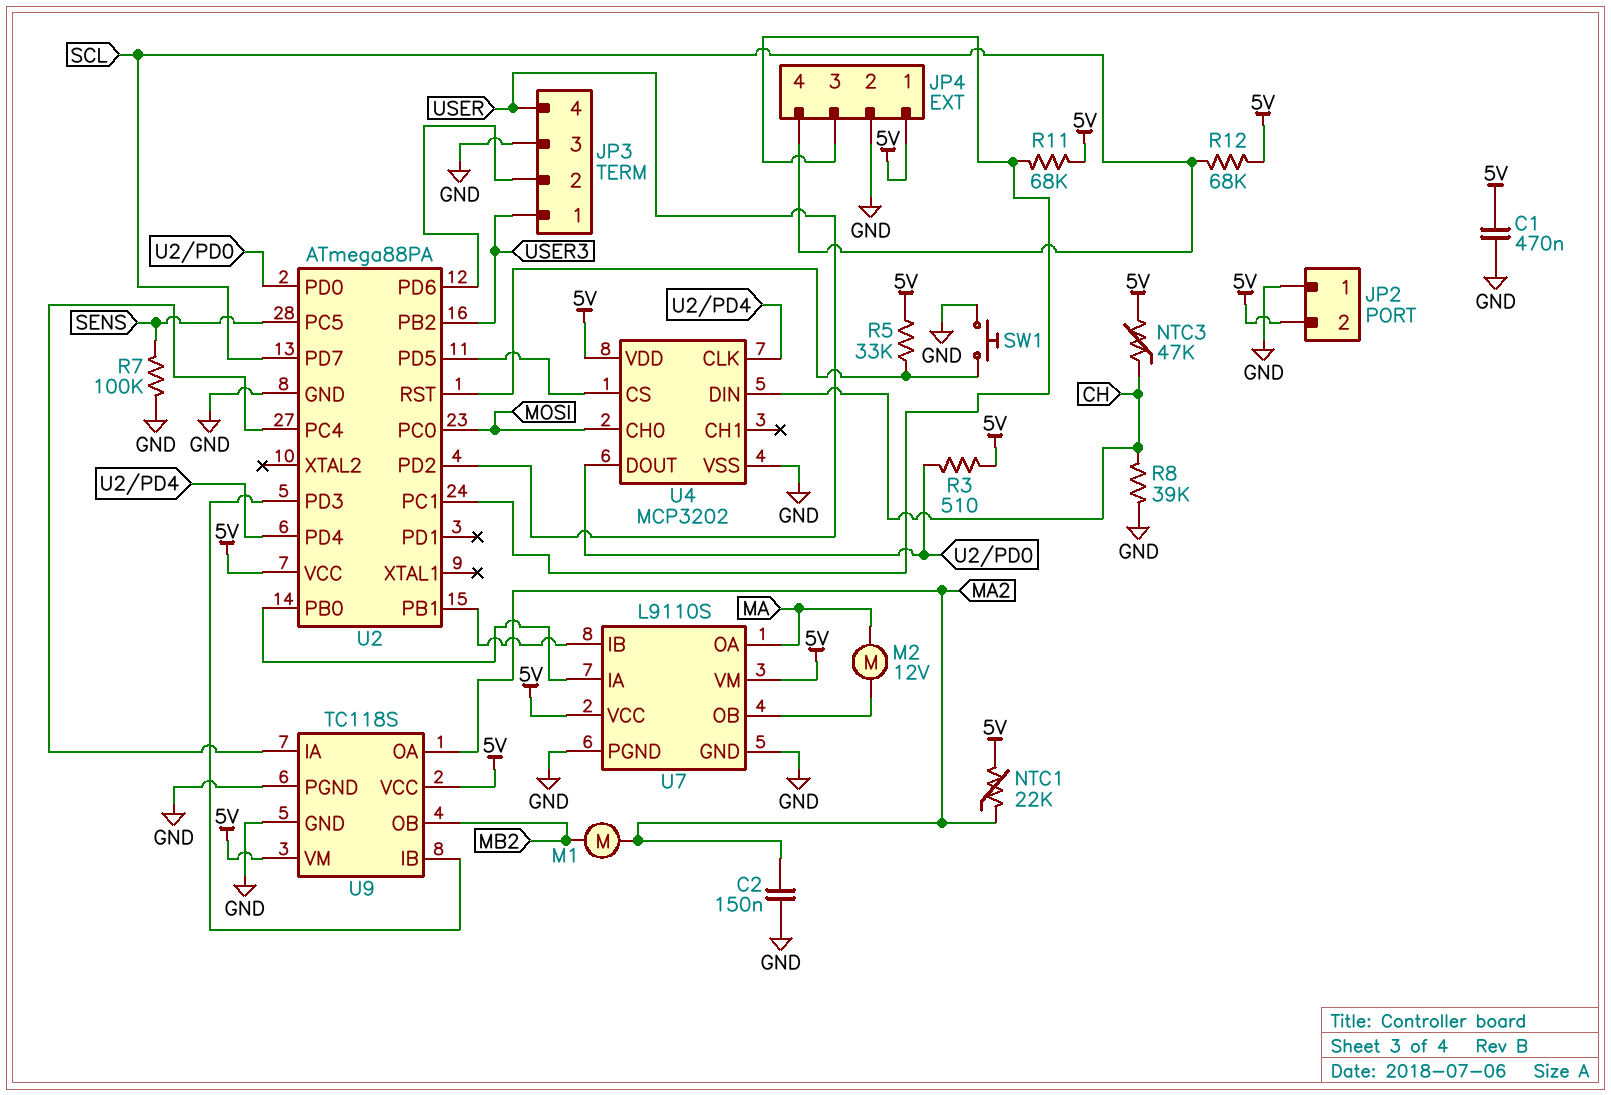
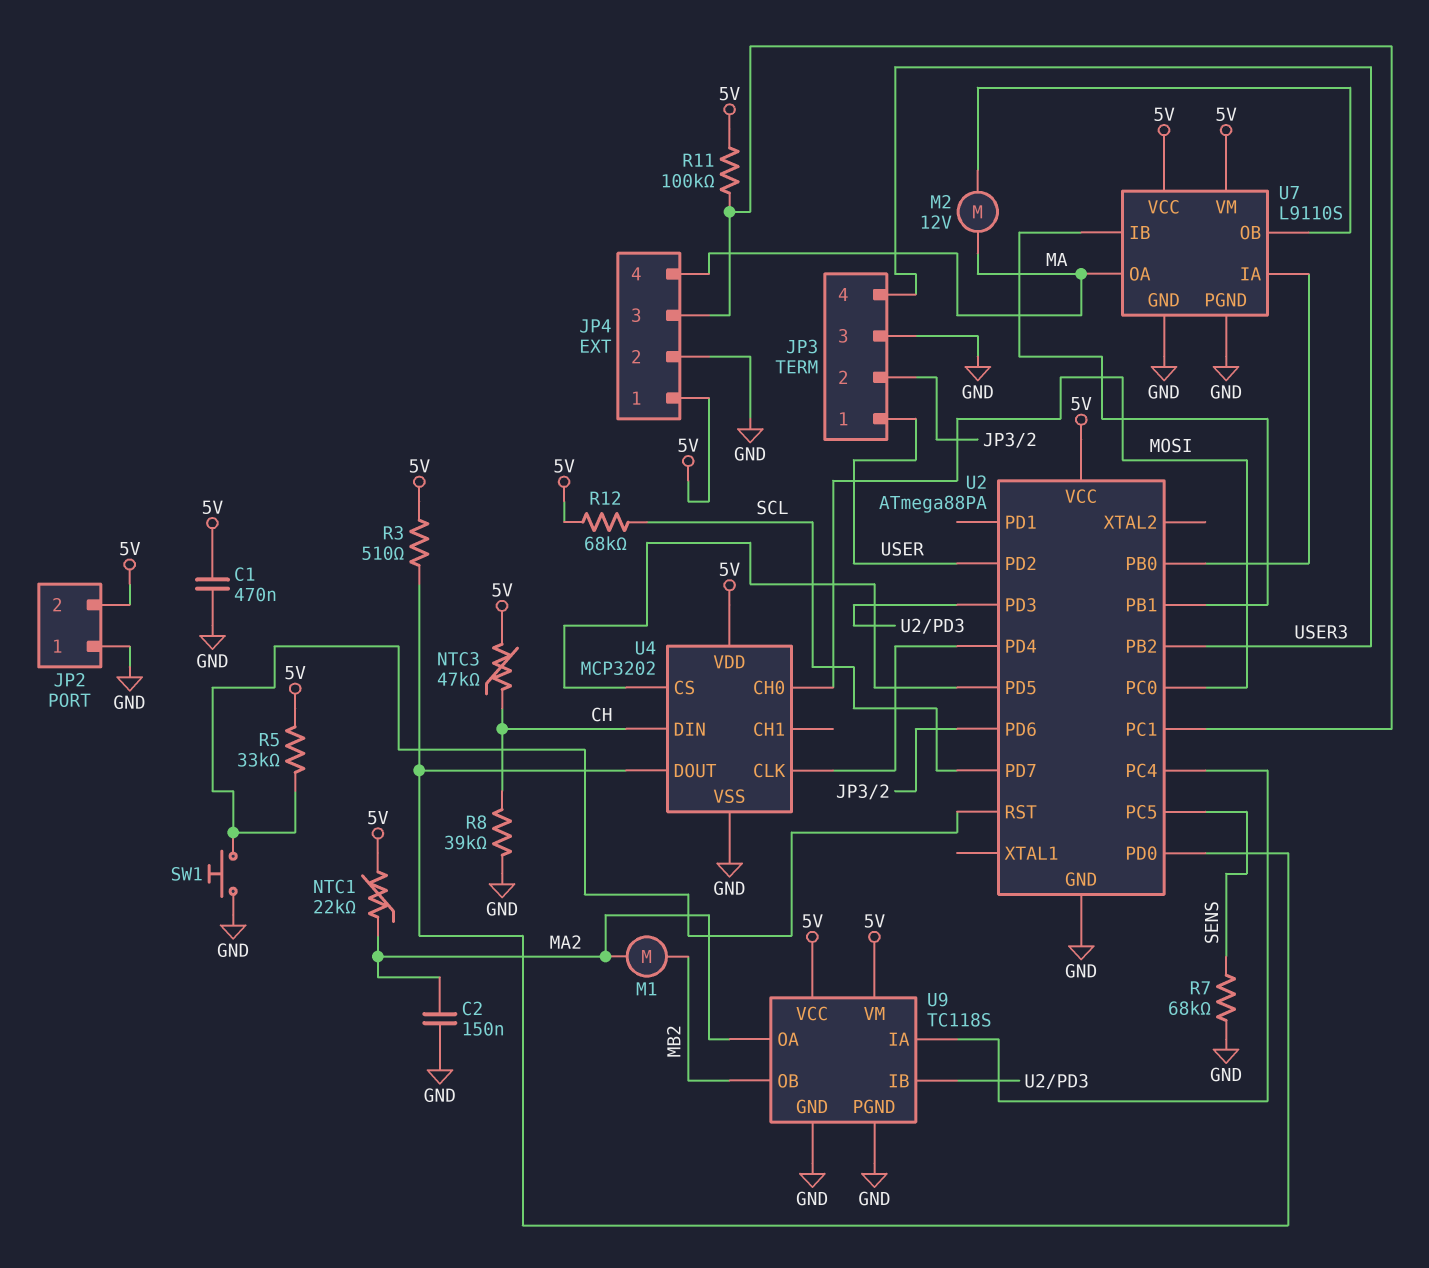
JP3 pin 1: USER3 -> USER
JP3 pin 4: USER -> USER3
JP4 pin 4: SCL -> MA
R7: 100k (GND, SENS) -> 68k (GND, SENS)
R11: 68k (5V, JP4/3) -> 100k (5V, JP4/3)

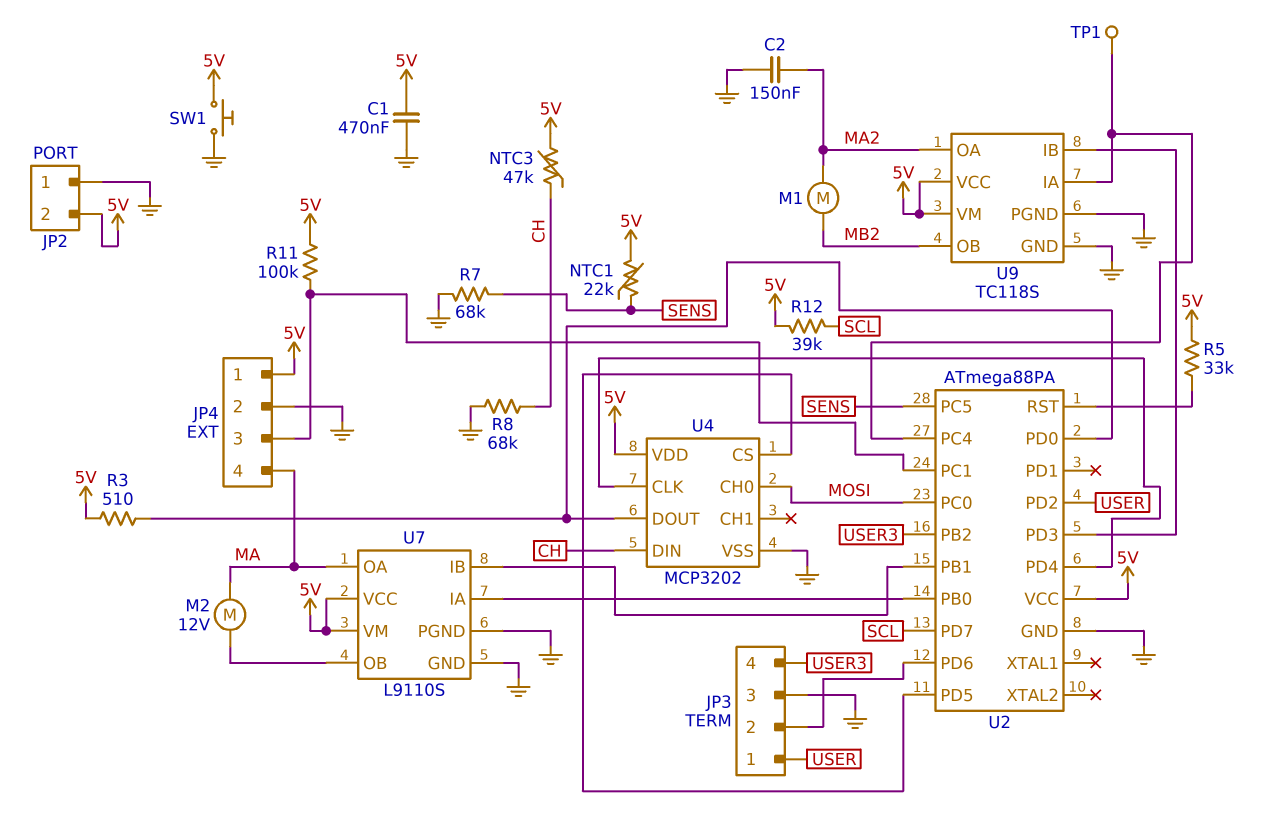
NTC1: 22k (5V, MA2) -> 22k (5V, SENS)
R8: 39k (CH, GND) -> 68k (CH, GND)
R12: 68k (5V, SCL) -> 39k (5V, SCL)
SW1: button (GND, U2/RST) -> button (5V, GND)
TP1: none -> test point (U2/PC4)

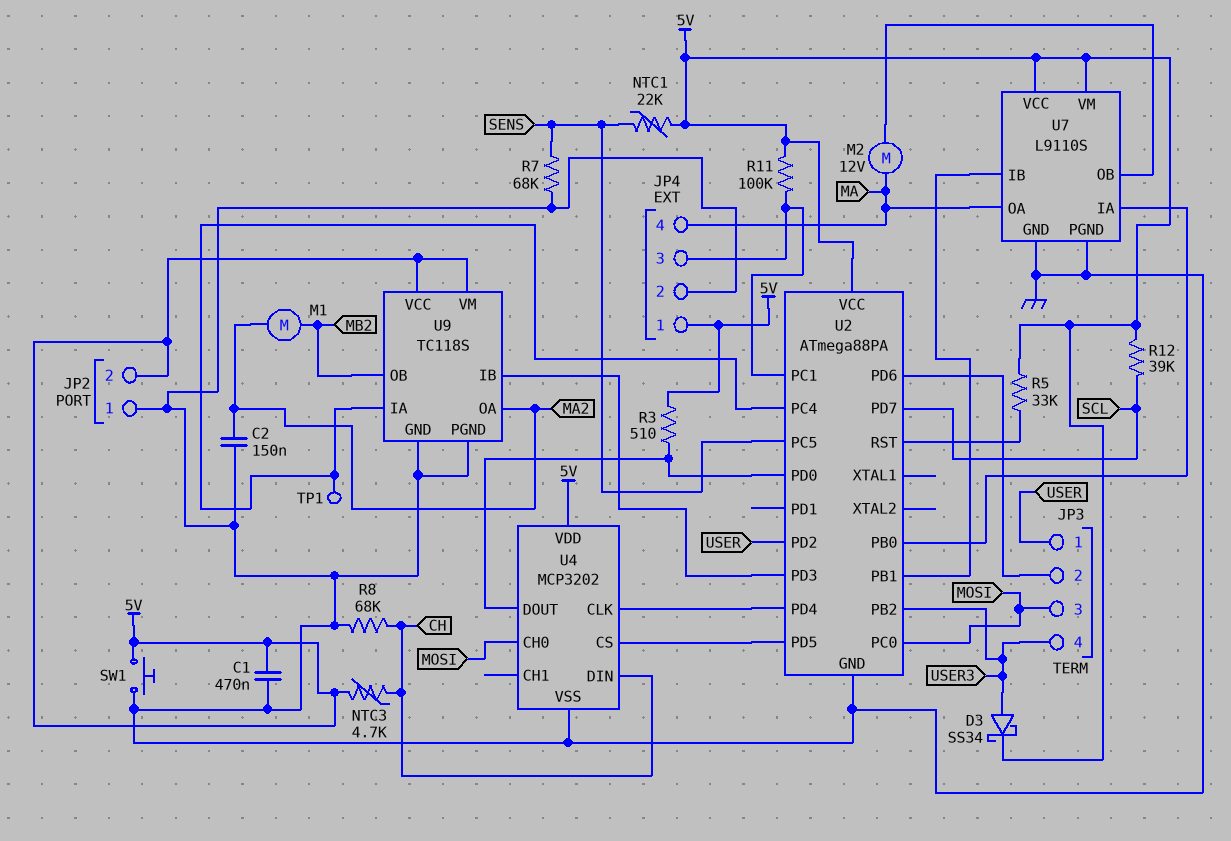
D3: none -> schottky SS34 (A USER3, K 5V)
JP3 pin 3: GND -> MOSI
NTC3: 47k (5V, CH) -> 4.7k (5V, CH)

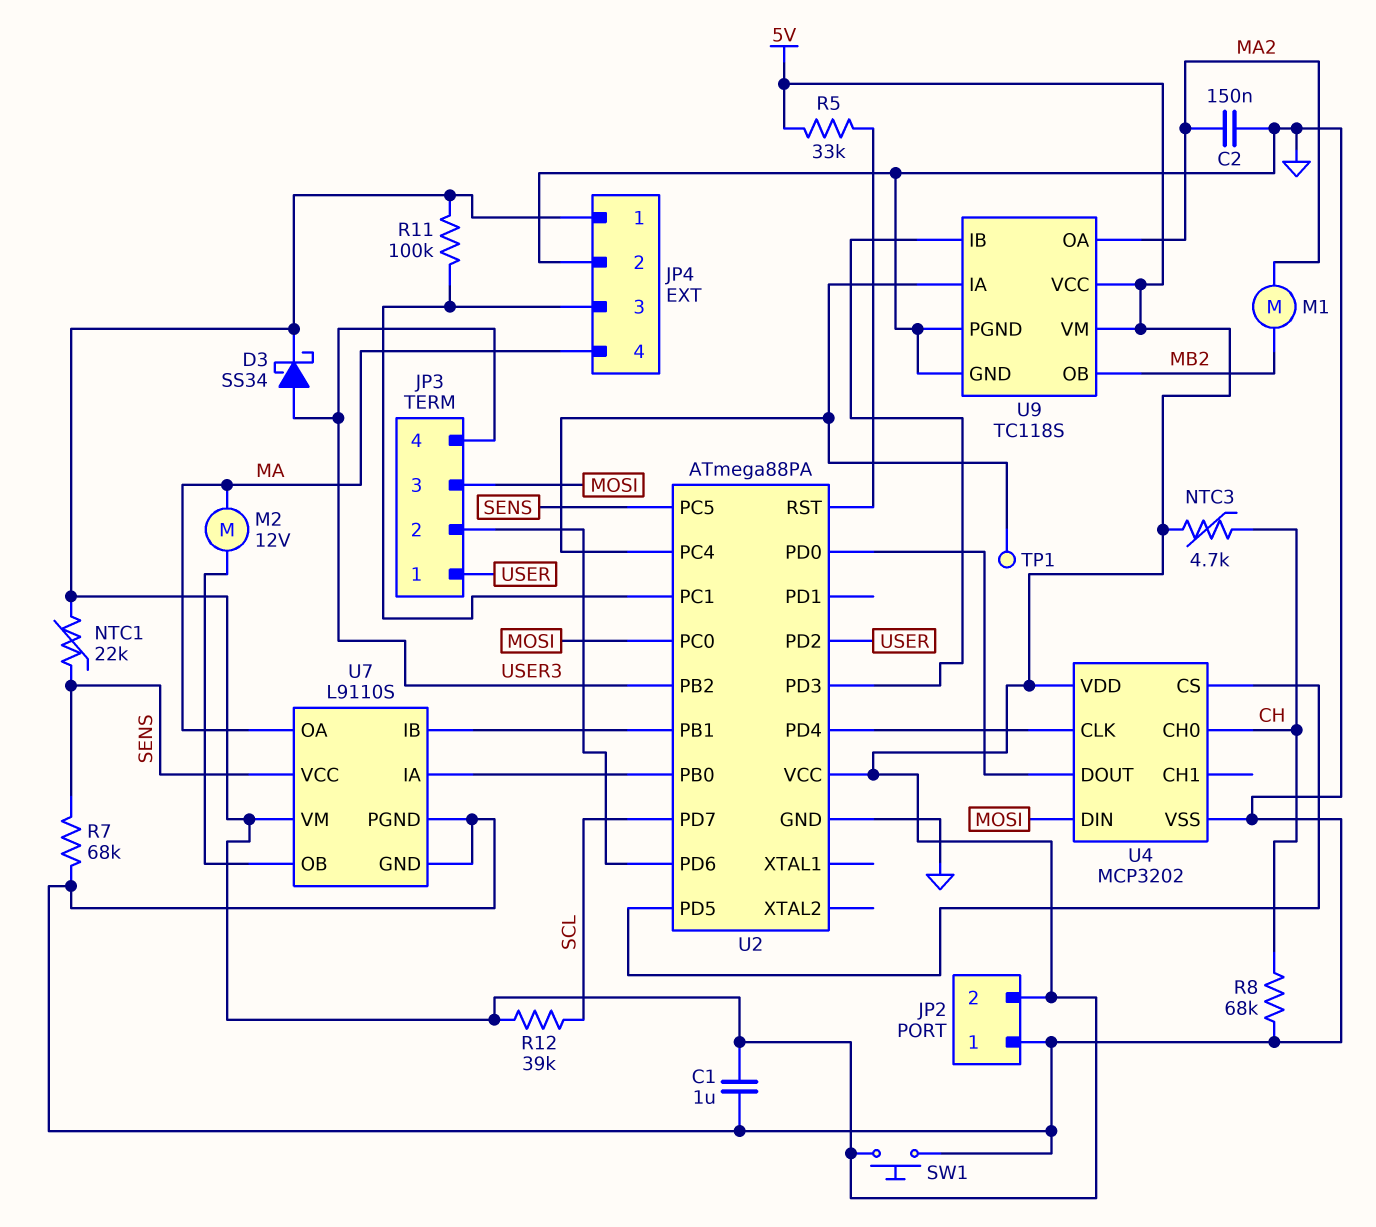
C1: 470nF (5V, GND) -> 1uF (5V, GND)
R3: 510 (5V, U2/PD0) -> none
U4 pin CH0: MOSI -> CH
U4 pin DIN: CH -> MOSI
U7 pin VCC: 5V -> SENS

